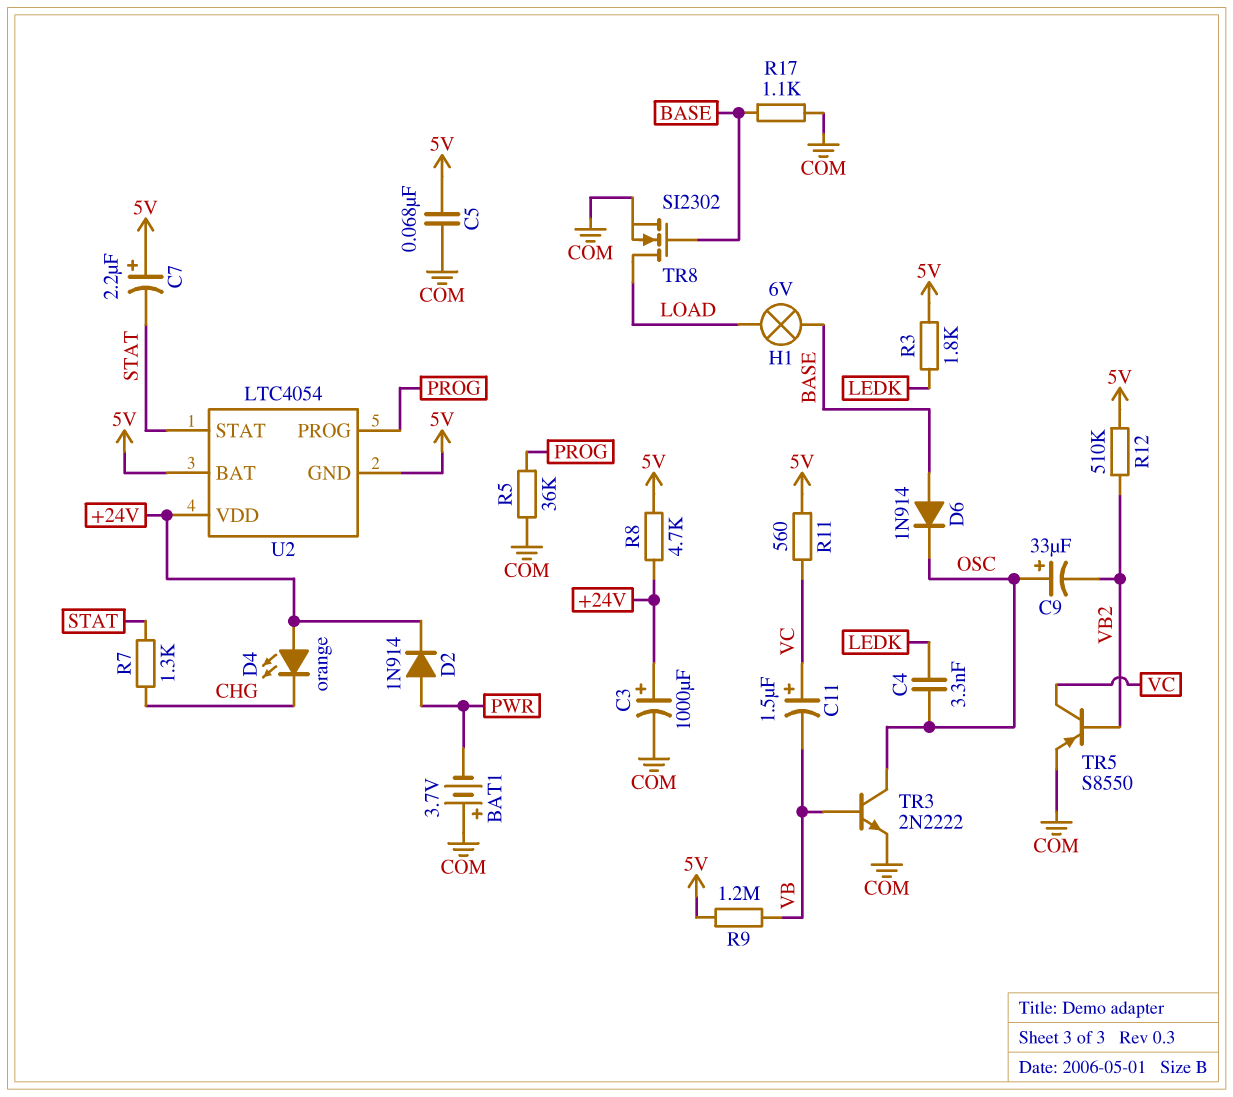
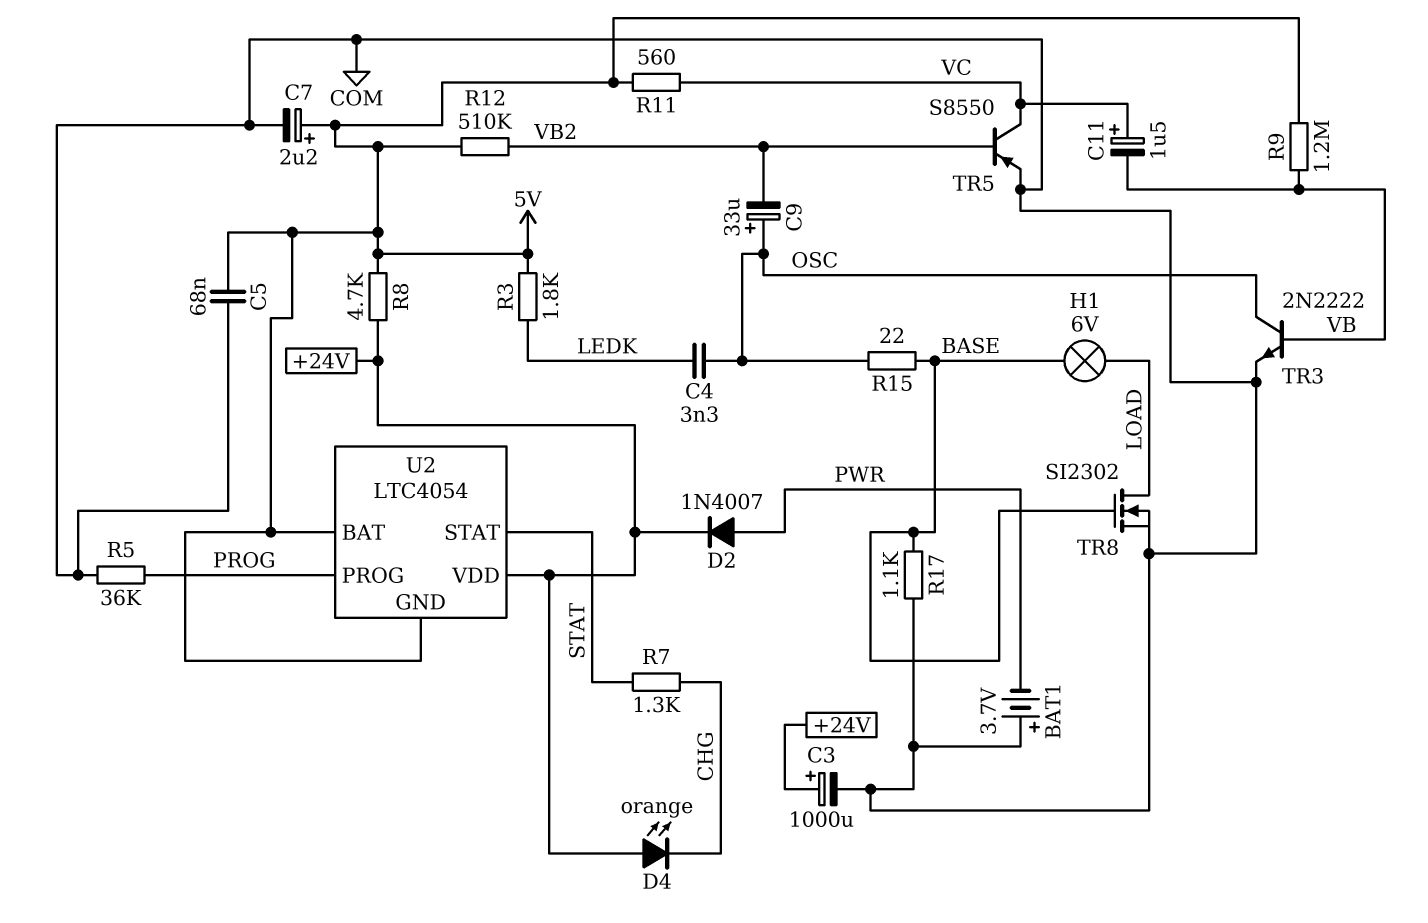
C7: 2.2uF (plus 5V, minus STAT) -> 2.2uF (plus 5V, minus COM)
D2: diode 1N914 (A PWR, K +24V) -> diode 1N4007 (A PWR, K +24V)
D6: diode 1N914 (A BASE, K OSC) -> none
R15: none -> 22 (BASE, OSC)

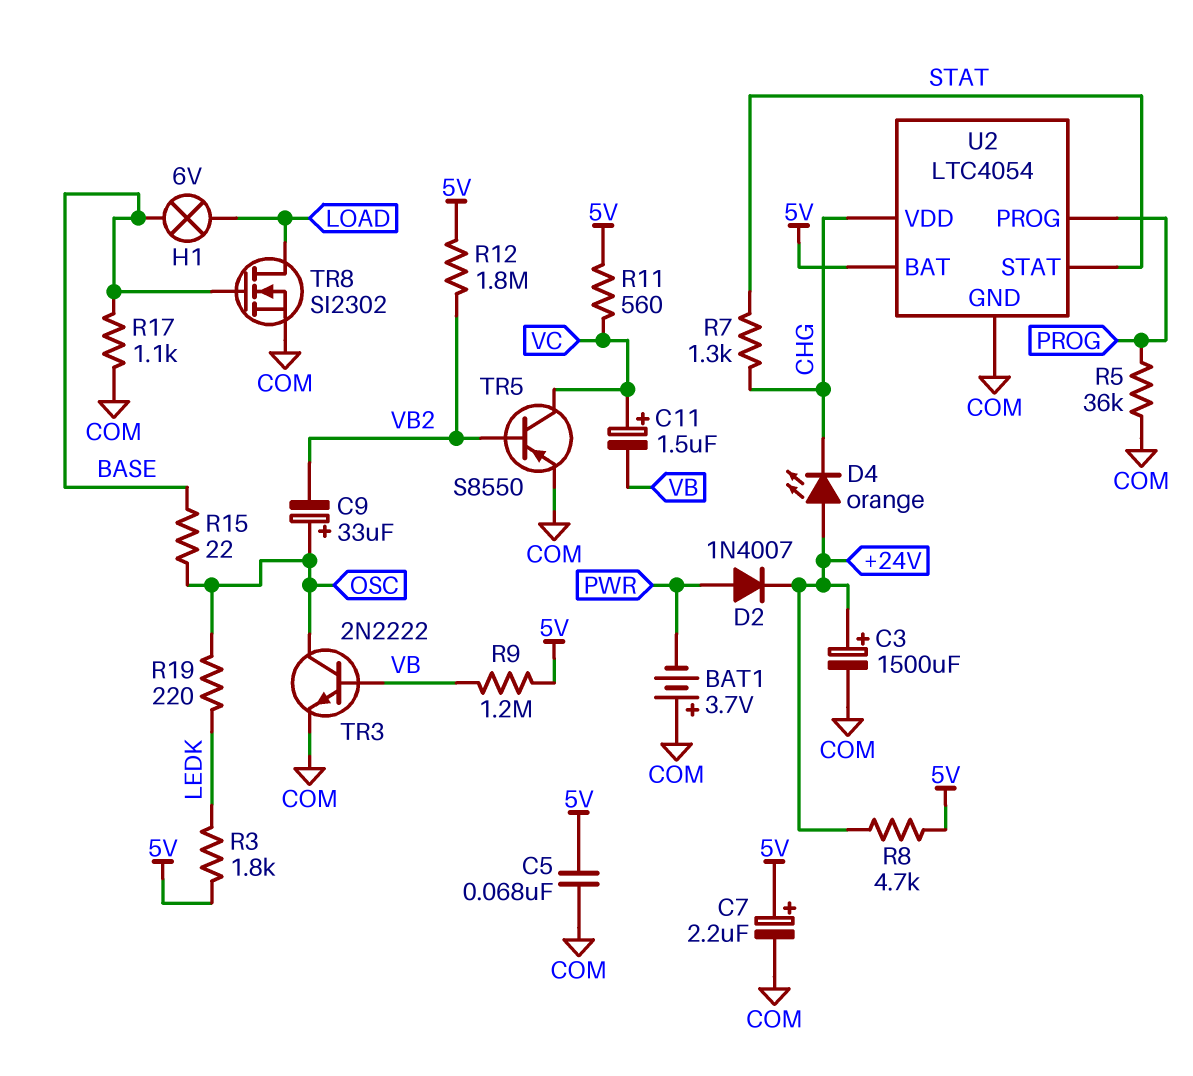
C3: 1000uF (plus +24V, minus COM) -> 1500uF (plus +24V, minus COM)
C4: 3.3nF (LEDK, OSC) -> none
R12: 510k (5V, VB2) -> 1.8M (5V, VB2)
R19: none -> 220 (LEDK, OSC)
U2 pin GND: 5V -> COM
U2 pin VDD: +24V -> CHG

